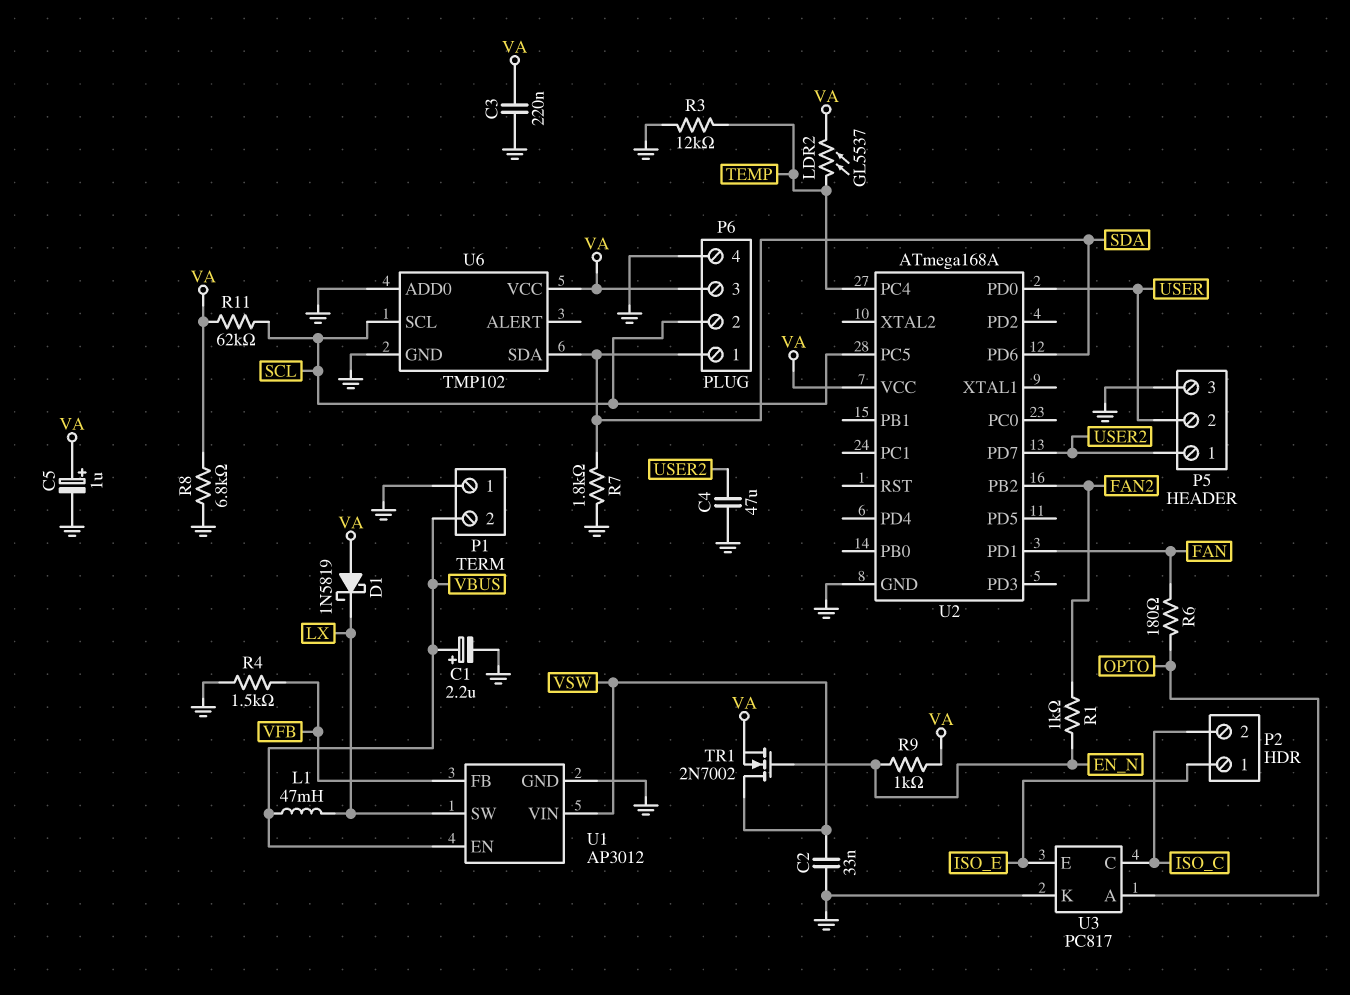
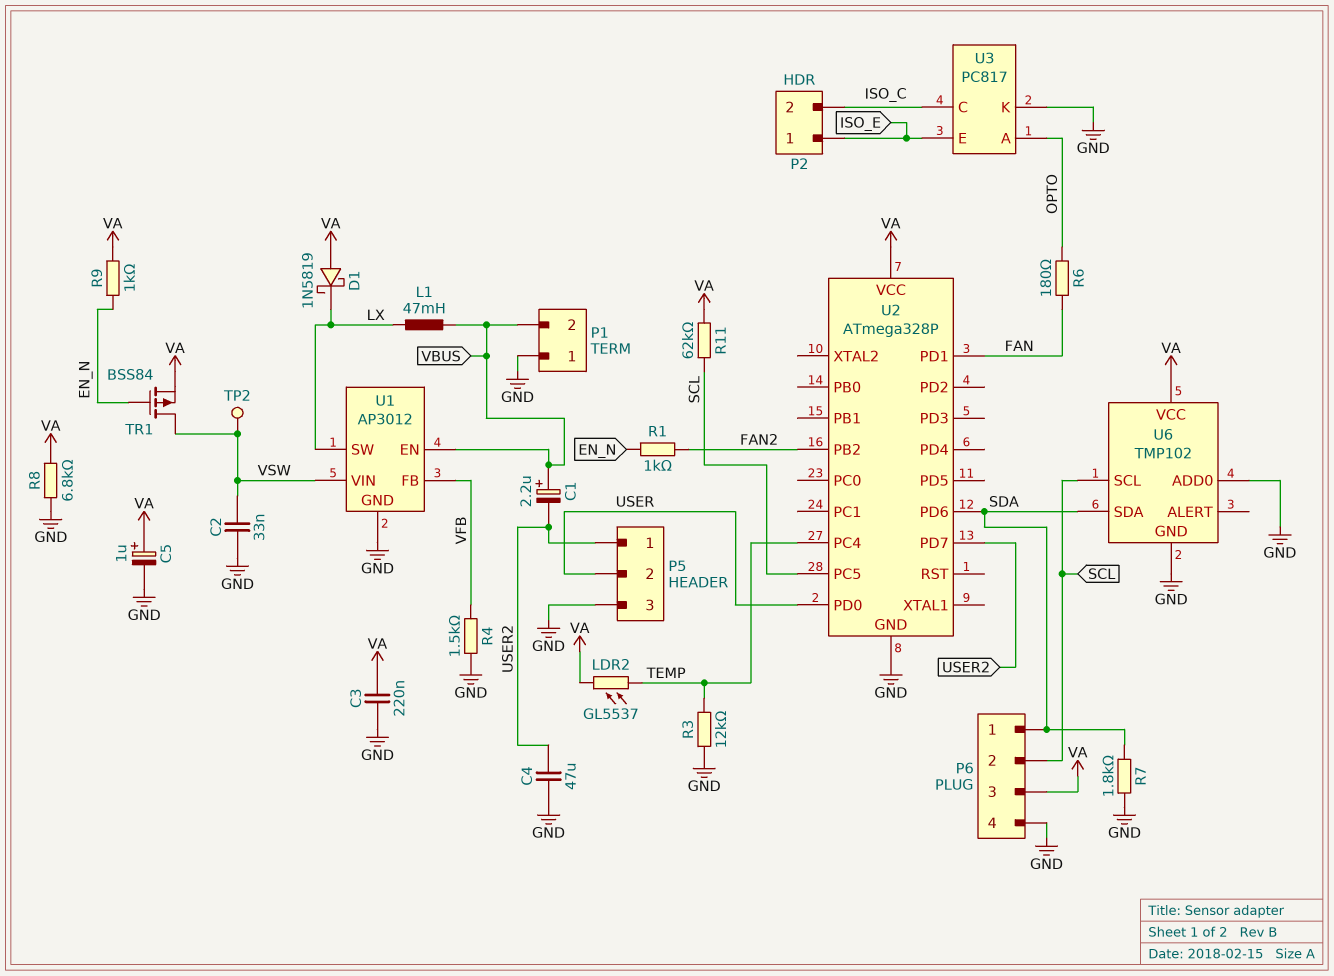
C1: 2.2uF (plus VBUS, minus GND) -> 2.2uF (plus VBUS, minus USER2)
TP2: none -> test point (VSW)
TR1: NMOS 2N7002 (G EN_N, D VSW, S VA) -> PMOS BSS84 (G EN_N, D VSW, S VA)
U2: ATmega168A -> ATmega328P

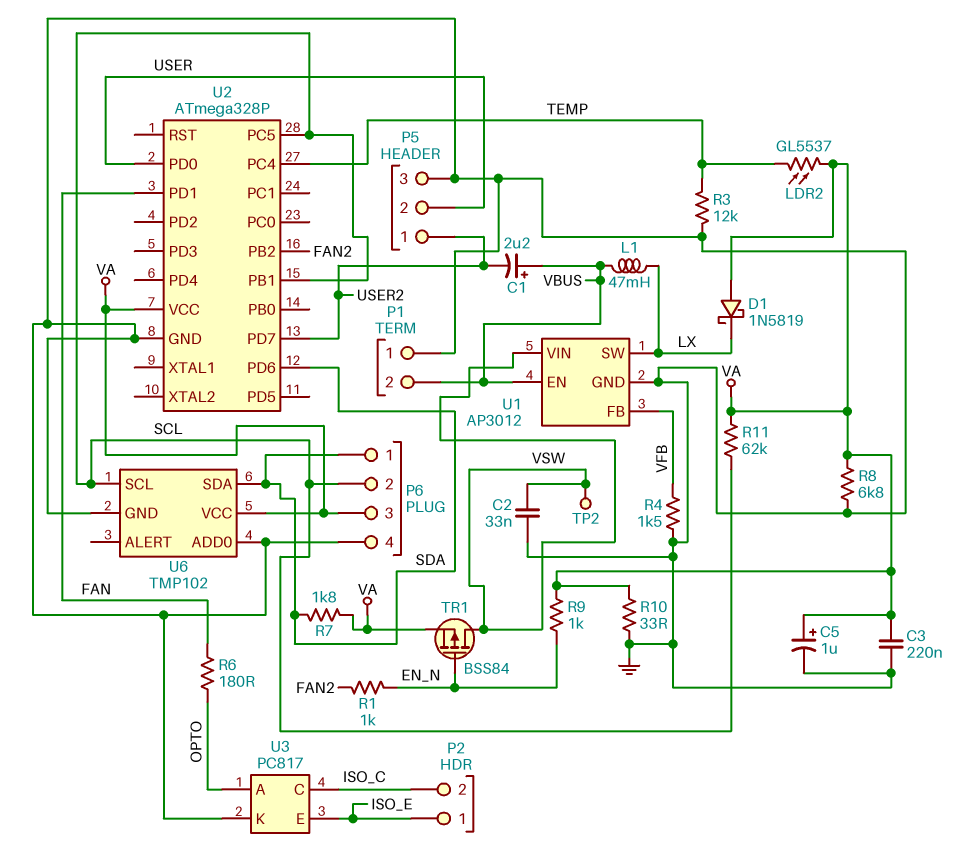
C4: 47uF (GND, USER2) -> none
R7: 1.8k (GND, SDA) -> 1.8k (SDA, VA)
R10: none -> 33 (GND, VA)
U2 pin PB1: none -> SCL

